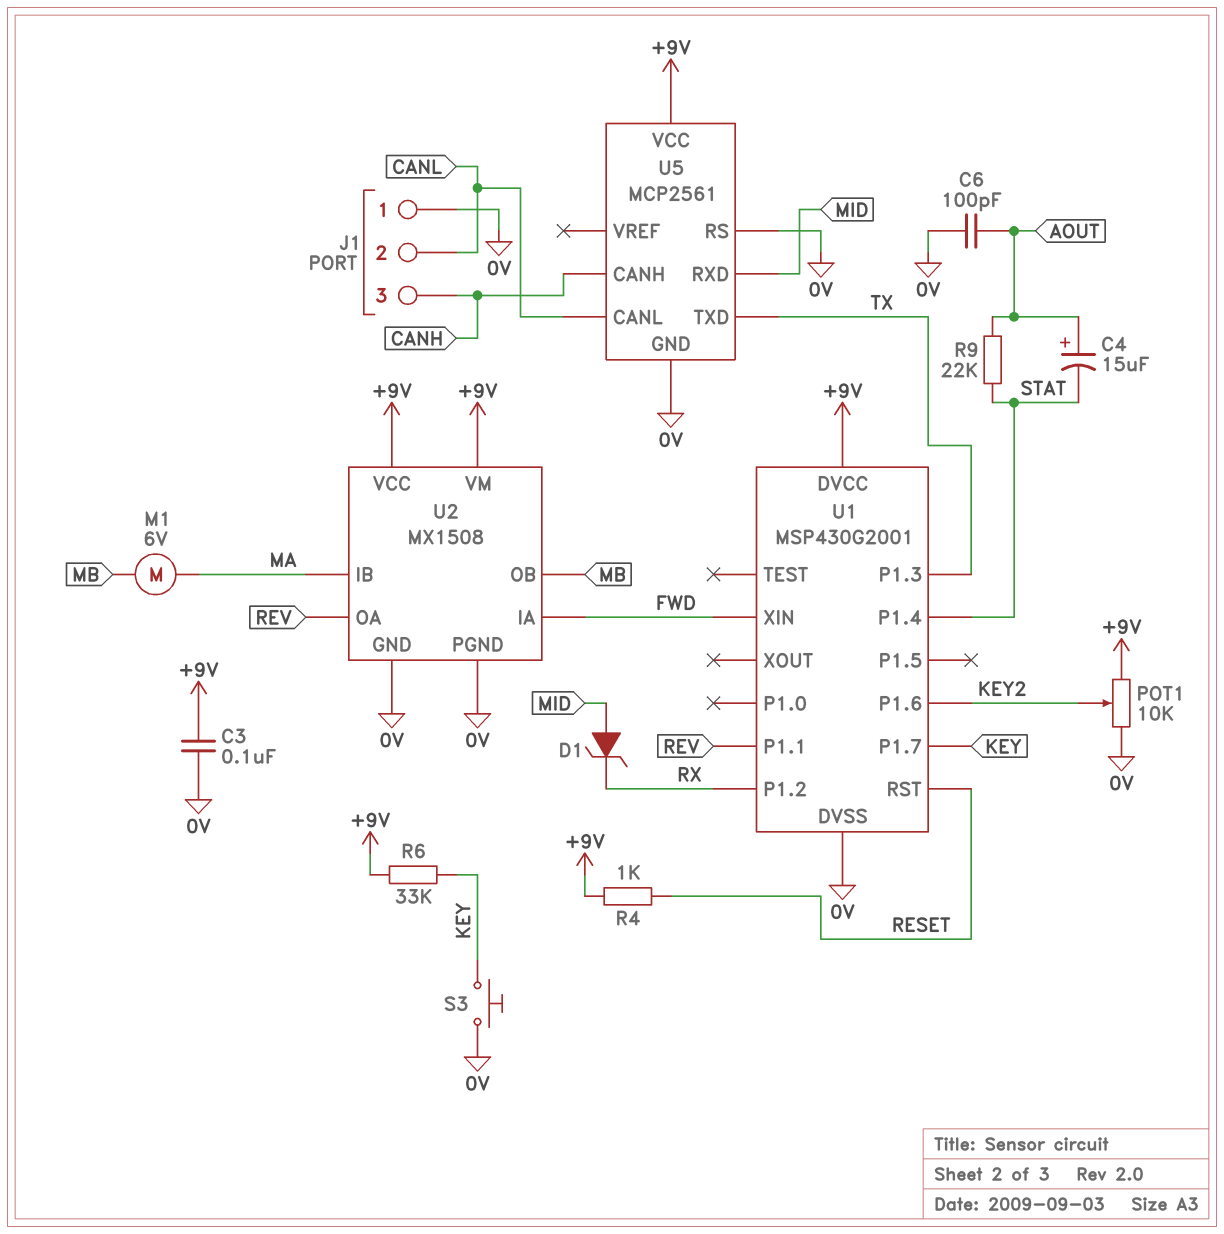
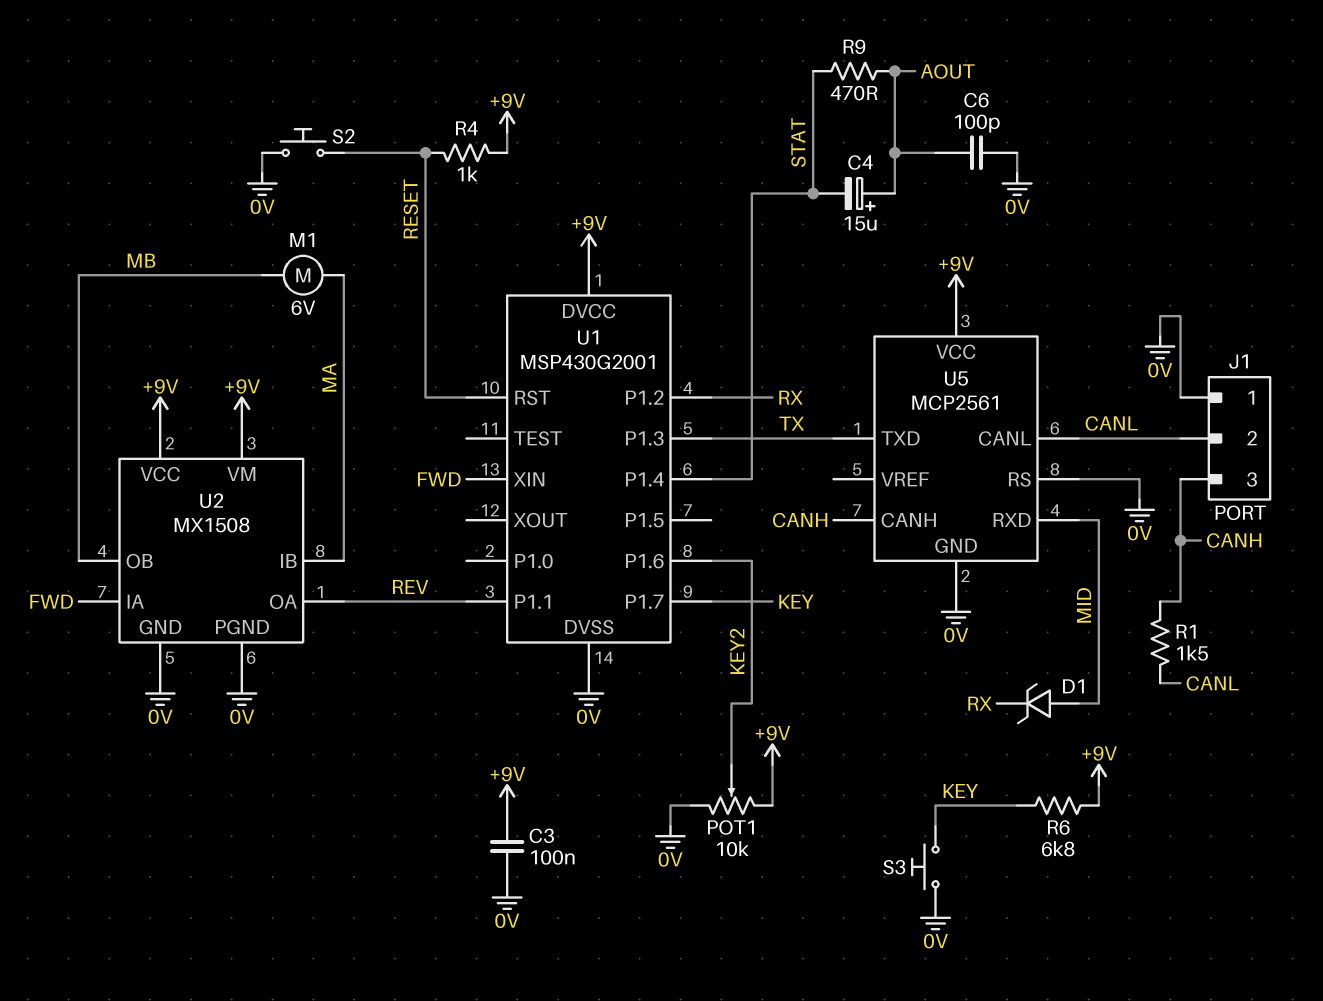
R1: none -> 1.5k (CANH, CANL)
R6: 33k (+9V, KEY) -> 6.8k (+9V, KEY)
R9: 22k (AOUT, STAT) -> 470 (AOUT, STAT)
S2: none -> button (0V, RESET)

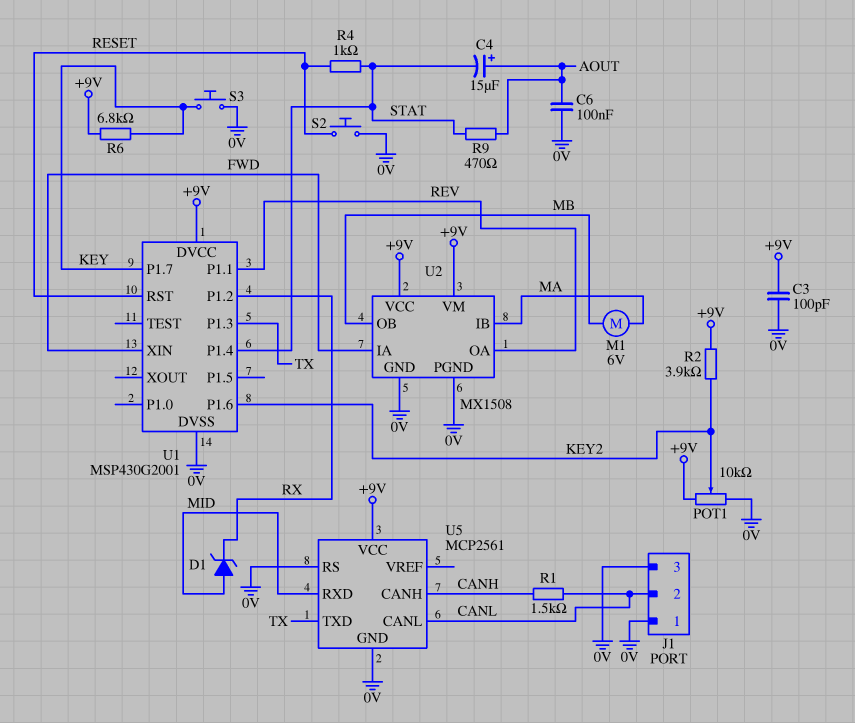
C3: 100nF (+9V, 0V) -> 100pF (+9V, 0V)
C6: 100pF (0V, AOUT) -> 100nF (0V, AOUT)
J1 pin 3: CANH -> 0V
R2: none -> 3.9k (+9V, KEY2)
R4: 1k (+9V, RESET) -> 1k (RESET, STAT)

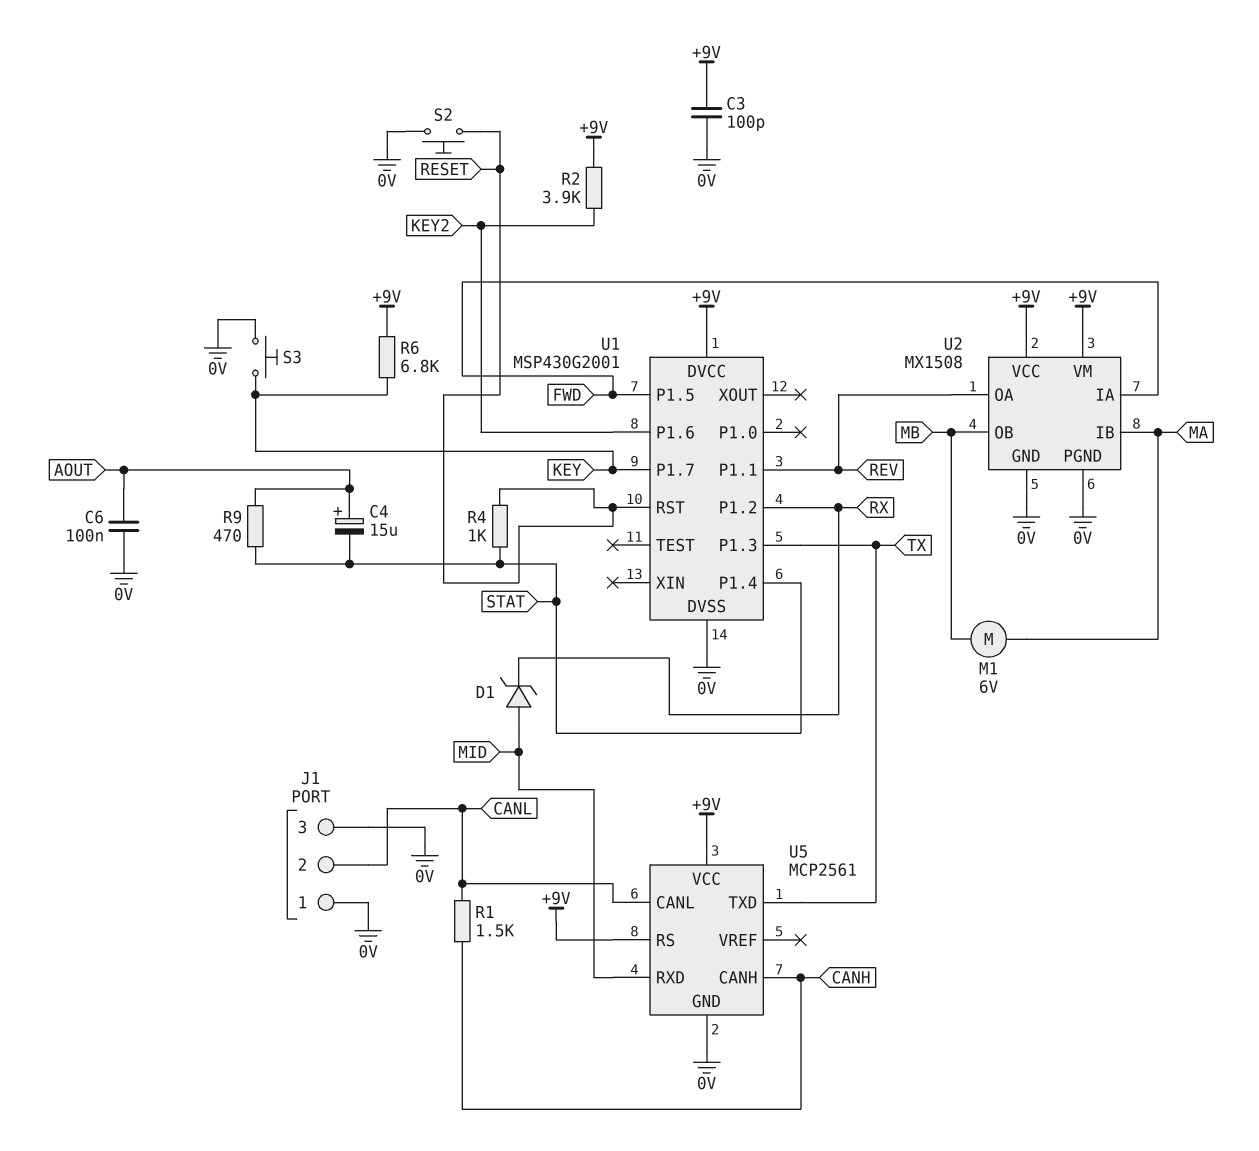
POT1: 10k (+9V, 0V, wiper KEY2) -> none
U1 pin P1.5: none -> FWD
U1 pin XIN: FWD -> none
U5 pin RS: 0V -> +9V

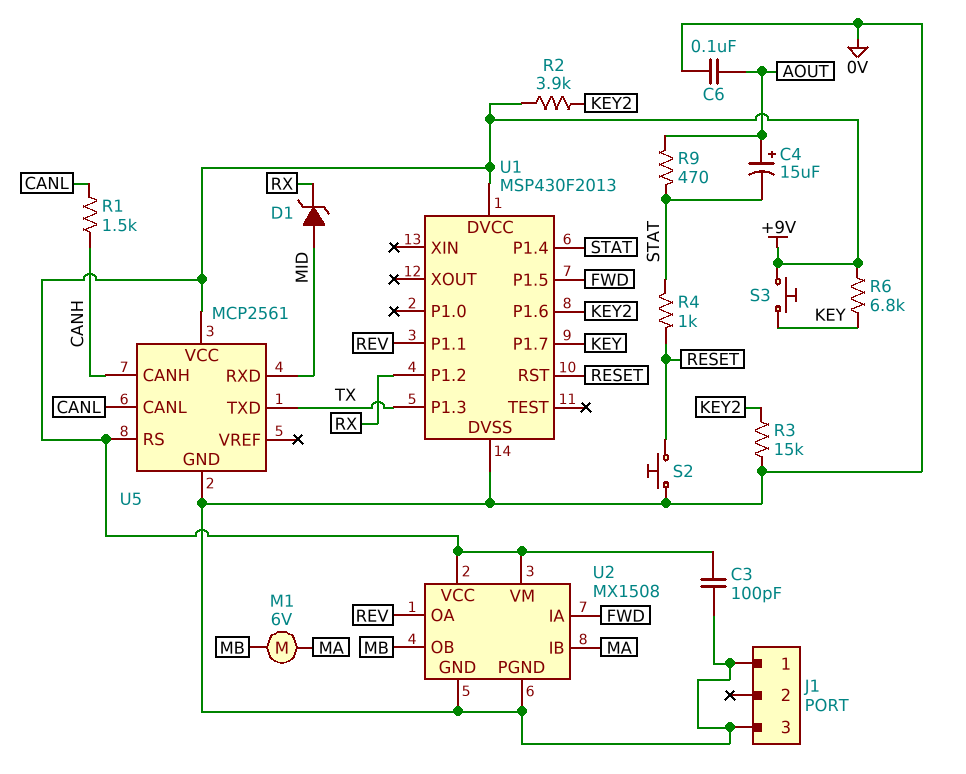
J1 pin 2: CANL -> none
R3: none -> 15k (0V, KEY2)
S3: button (0V, KEY) -> button (+9V, KEY)
U1: MSP430G2001 -> MSP430F2013

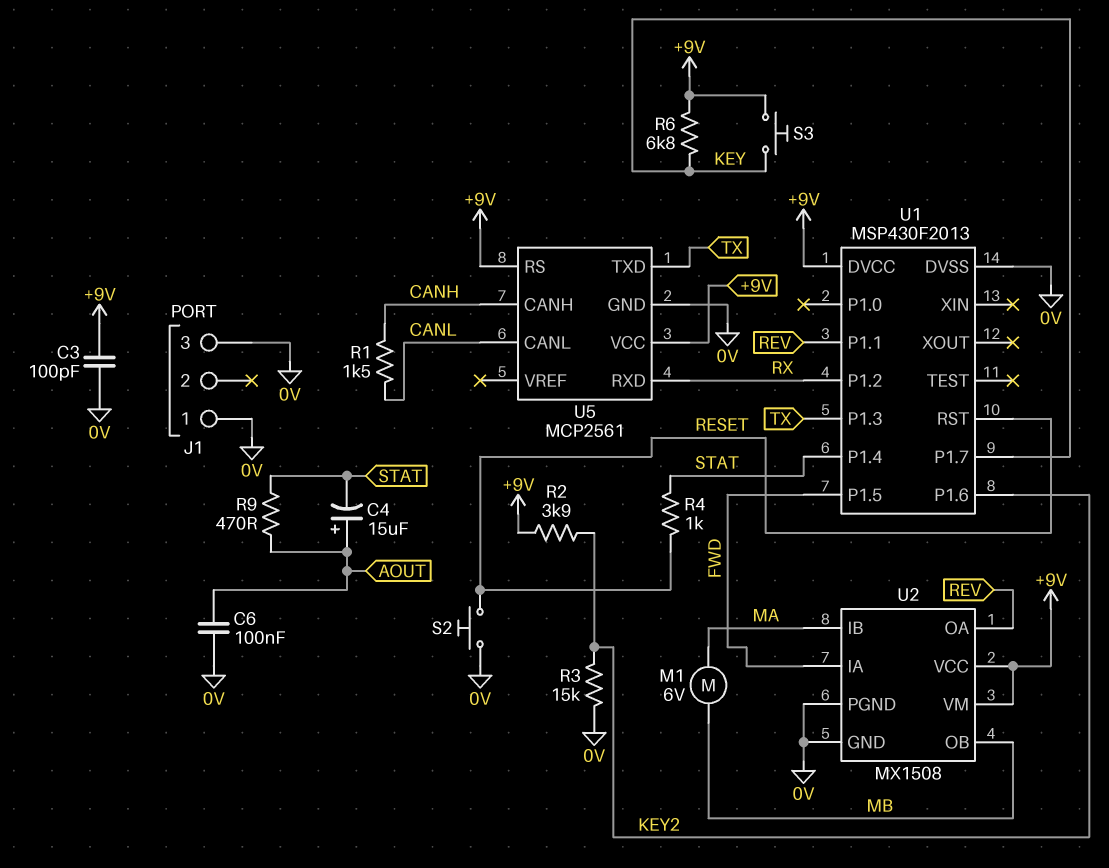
D1: zener (A MID, K RX) -> none
U5 pin RXD: MID -> RX

